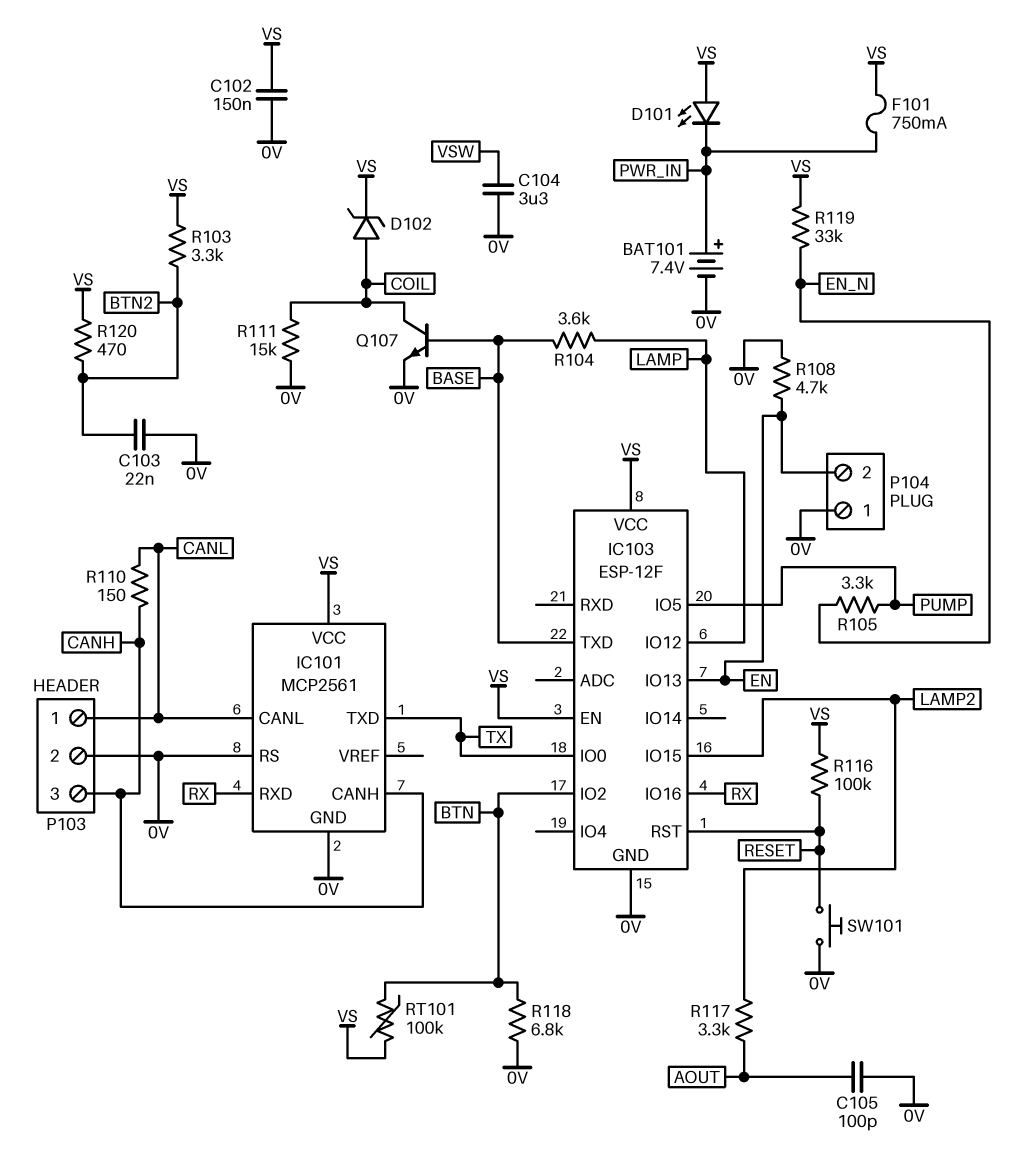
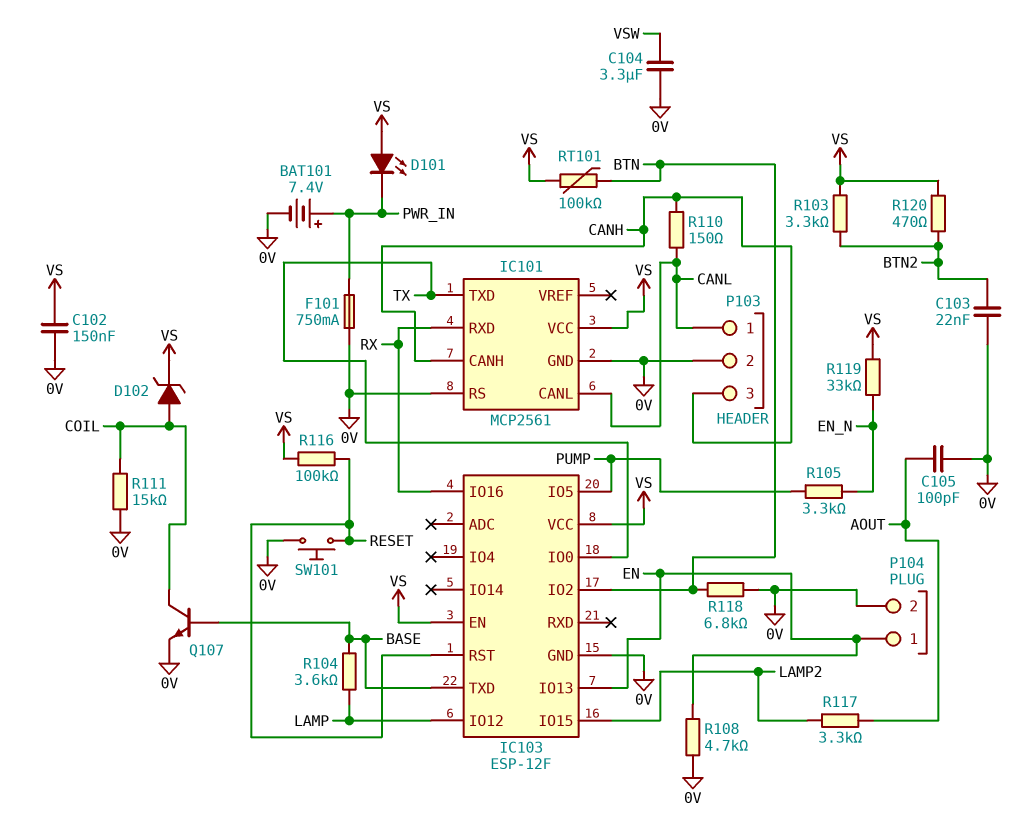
F101: 750mA (PWR_IN, VS) -> 750mA (0V, PWR_IN)
P104 pin 1: 0V -> EN
P104 pin 2: EN -> 0V

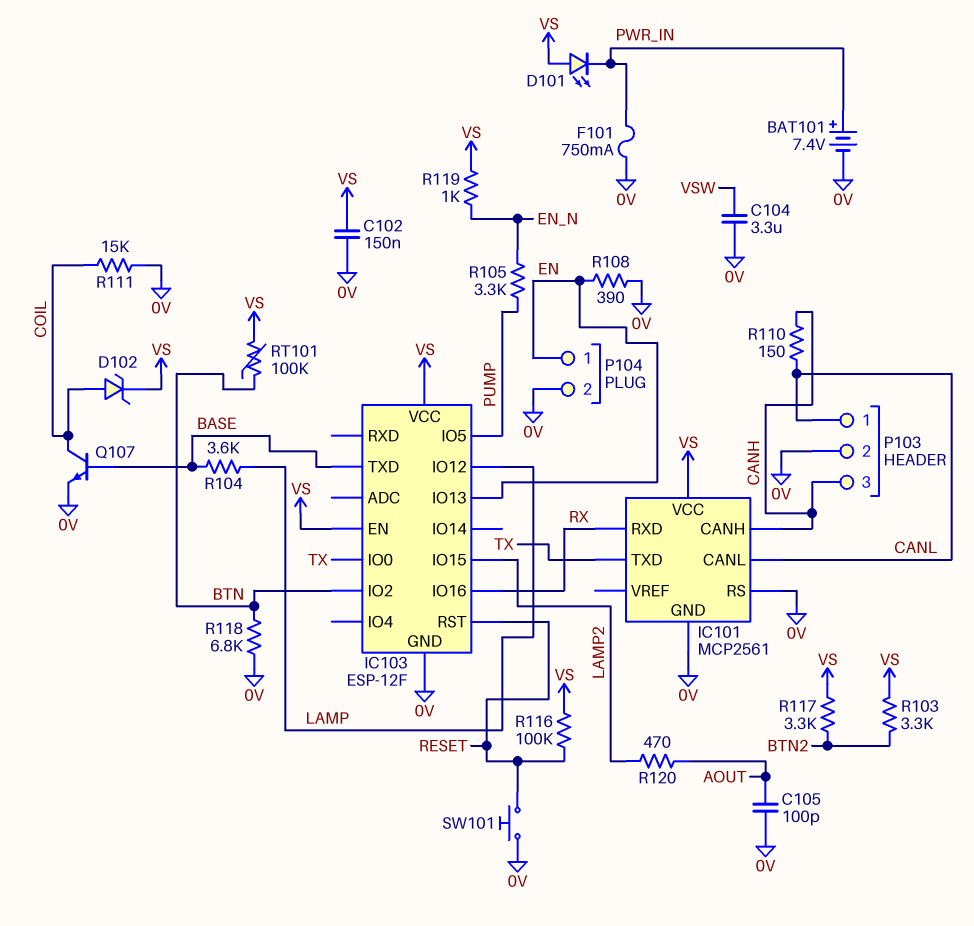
C103: 22nF (0V, BTN2) -> none
R108: 4.7k (0V, EN) -> 390 (0V, EN)
R117: 3.3k (AOUT, LAMP2) -> 3.3k (BTN2, VS)
R119: 33k (EN_N, VS) -> 1k (EN_N, VS)
R120: 470 (BTN2, VS) -> 470 (AOUT, LAMP2)

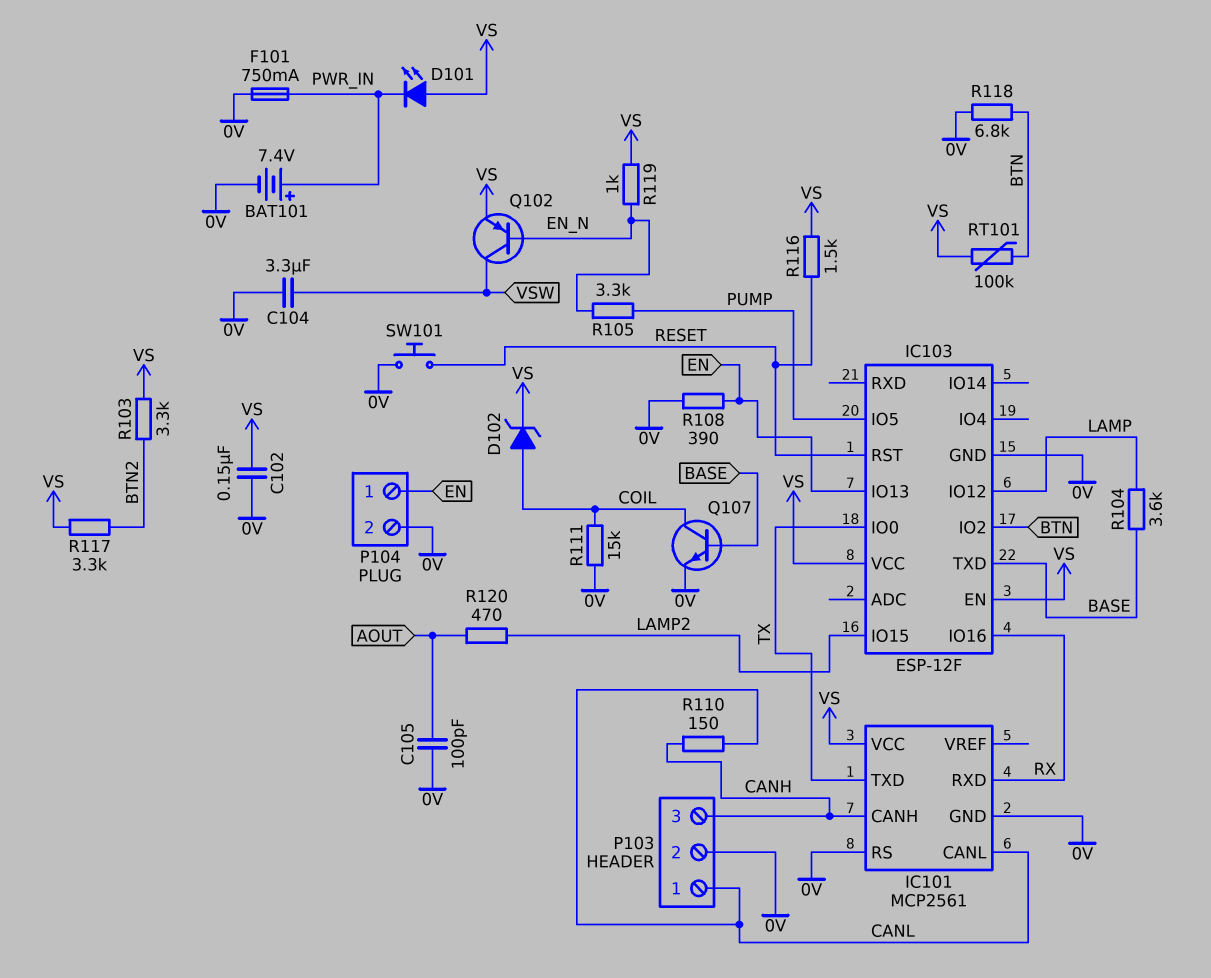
Q102: none -> PNP (B EN_N, C VSW, E VS)
R116: 100k (RESET, VS) -> 1.5k (RESET, VS)

